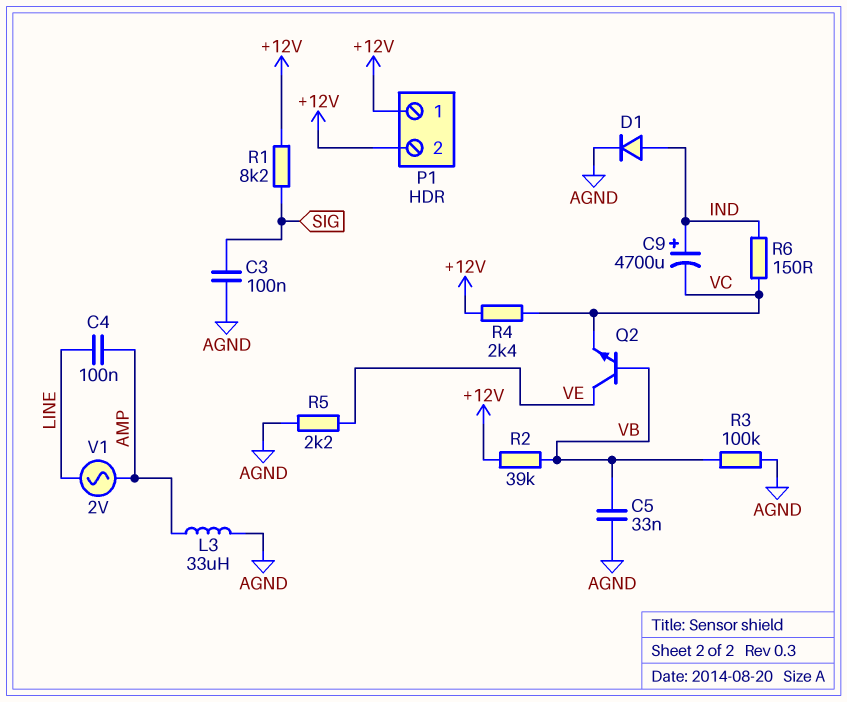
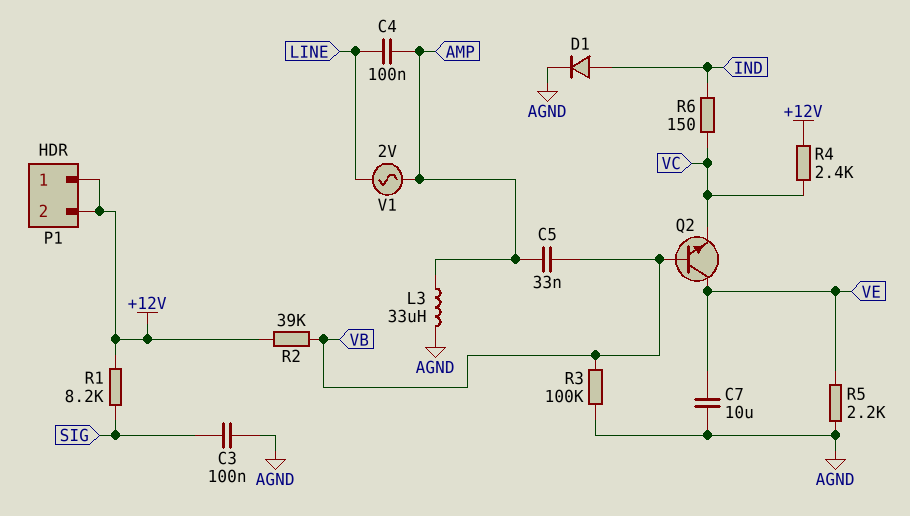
C5: 33nF (AGND, VB) -> 33nF (AMP, VB)
C7: none -> 10uF (AGND, VE)
C9: 4700uF (plus IND, minus VC) -> none

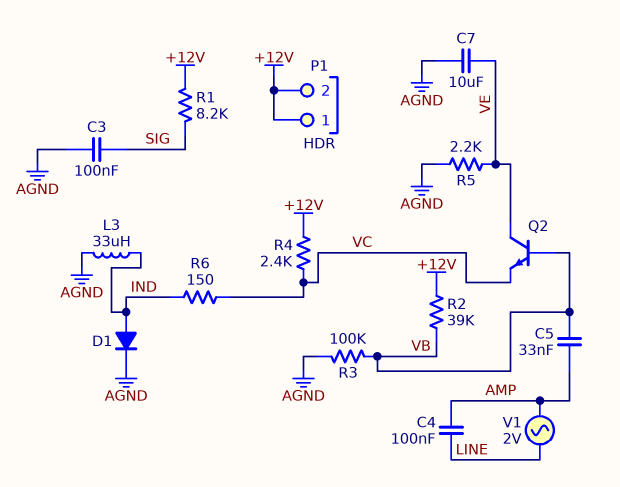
L3: 33uH (AGND, AMP) -> 33uH (AGND, IND)

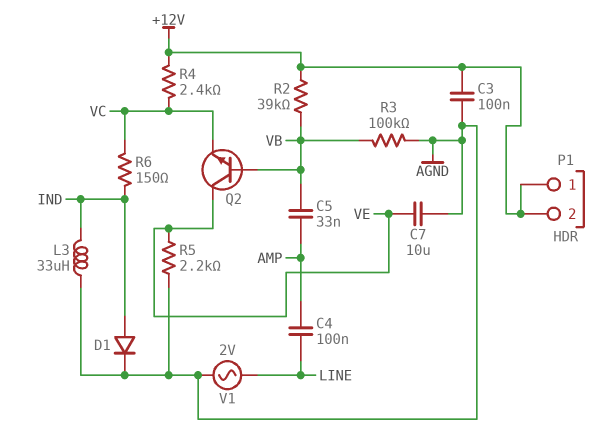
C3: 100nF (AGND, SIG) -> 100nF (+12V, AGND)
R1: 8.2k (+12V, SIG) -> none
V1: AC 2V (AMP, LINE) -> AC 2V (AGND, LINE)

